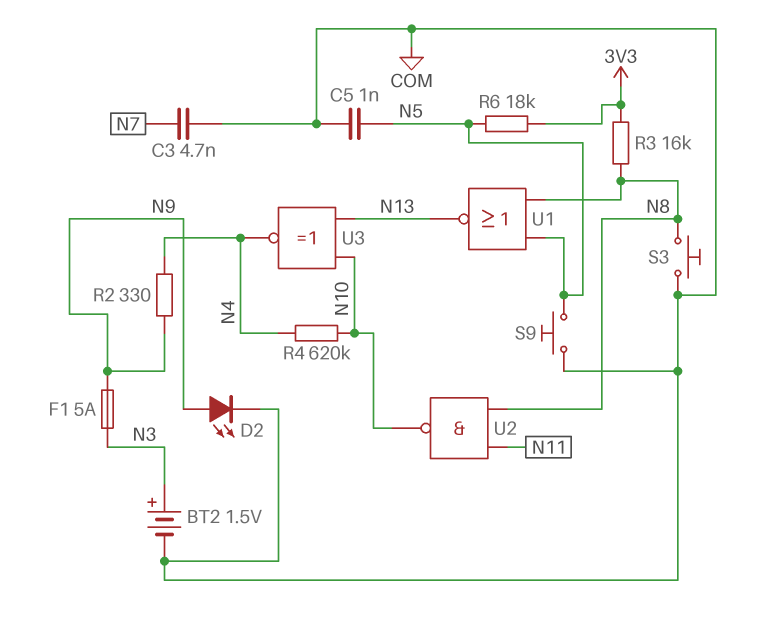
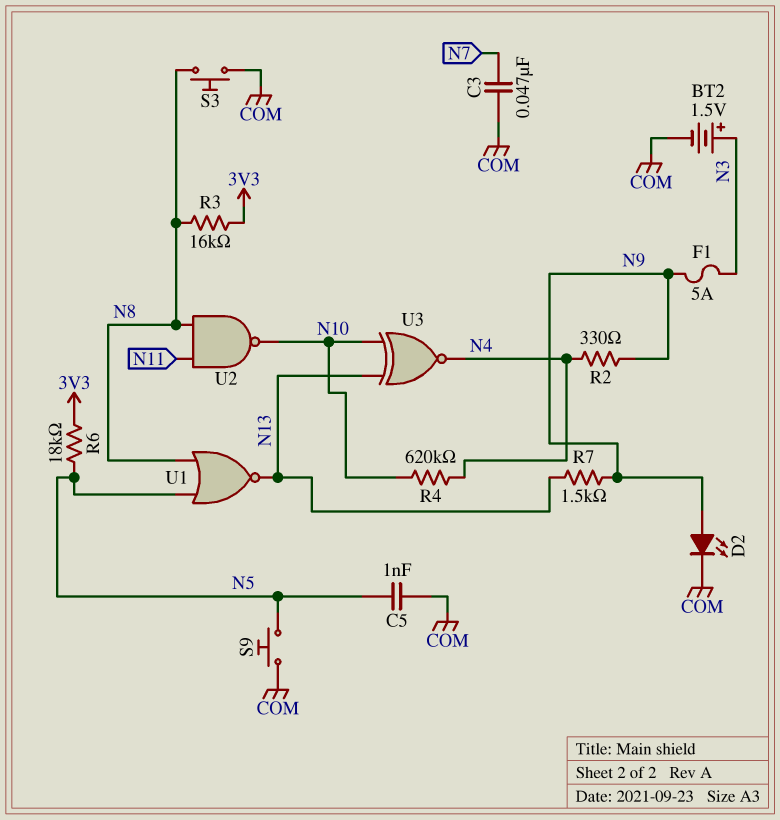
C3: 4.7nF (COM, N7) -> 47nF (COM, N7)
R7: none -> 1.5k (N9, N13)

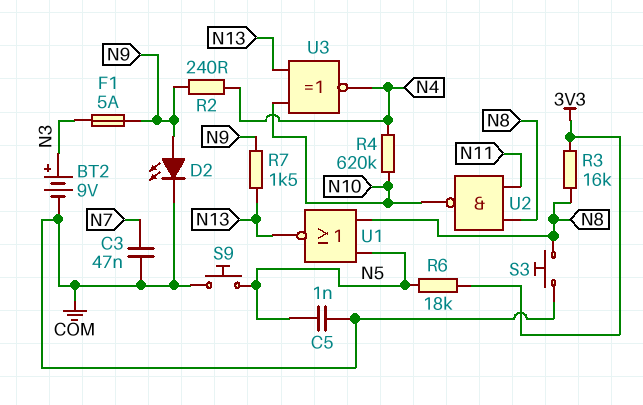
BT2: 1.5V (plus N3, minus COM) -> 9V (plus N3, minus COM)
R2: 330 (N4, N9) -> 240 (N4, N9)

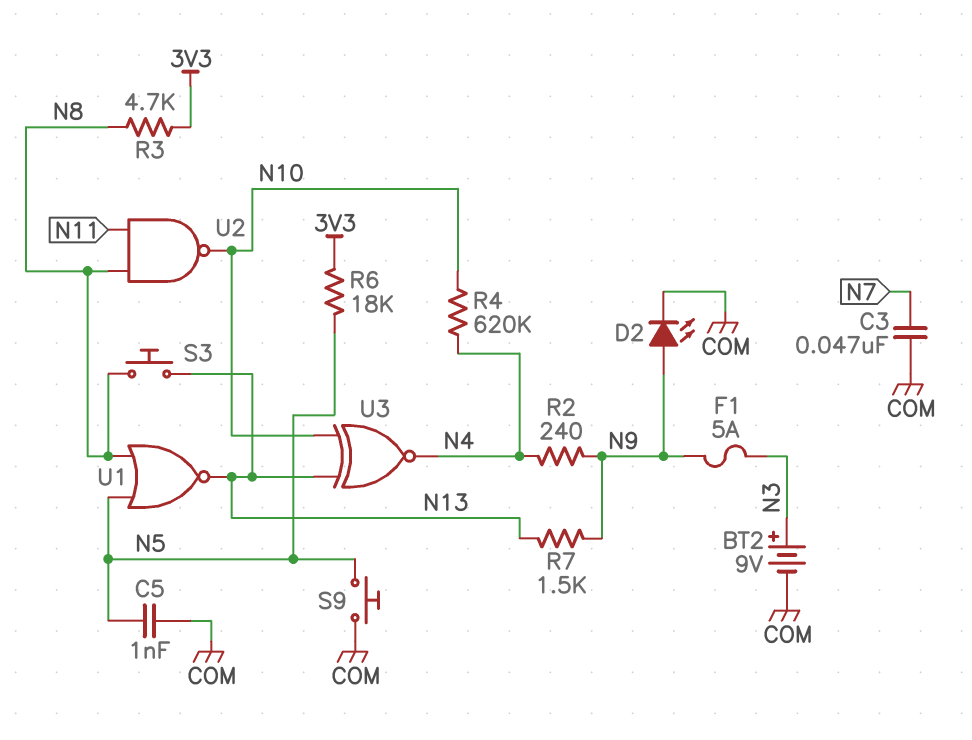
R3: 16k (3V3, N8) -> 4.7k (3V3, N8)
S3: button (COM, N8) -> button (N8, N13)

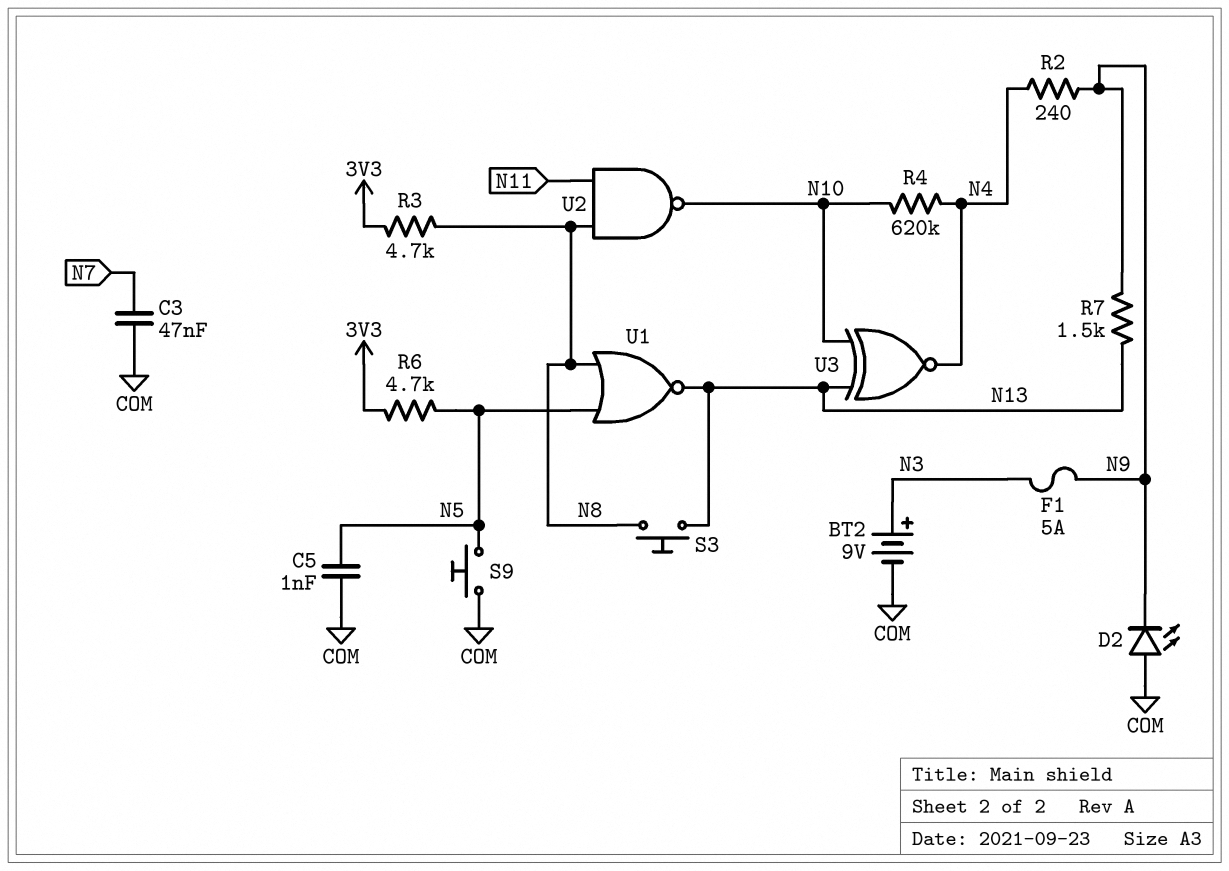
D2: LED (A N9, K COM) -> LED (A COM, K N9)
R6: 18k (3V3, N5) -> 4.7k (3V3, N5)

